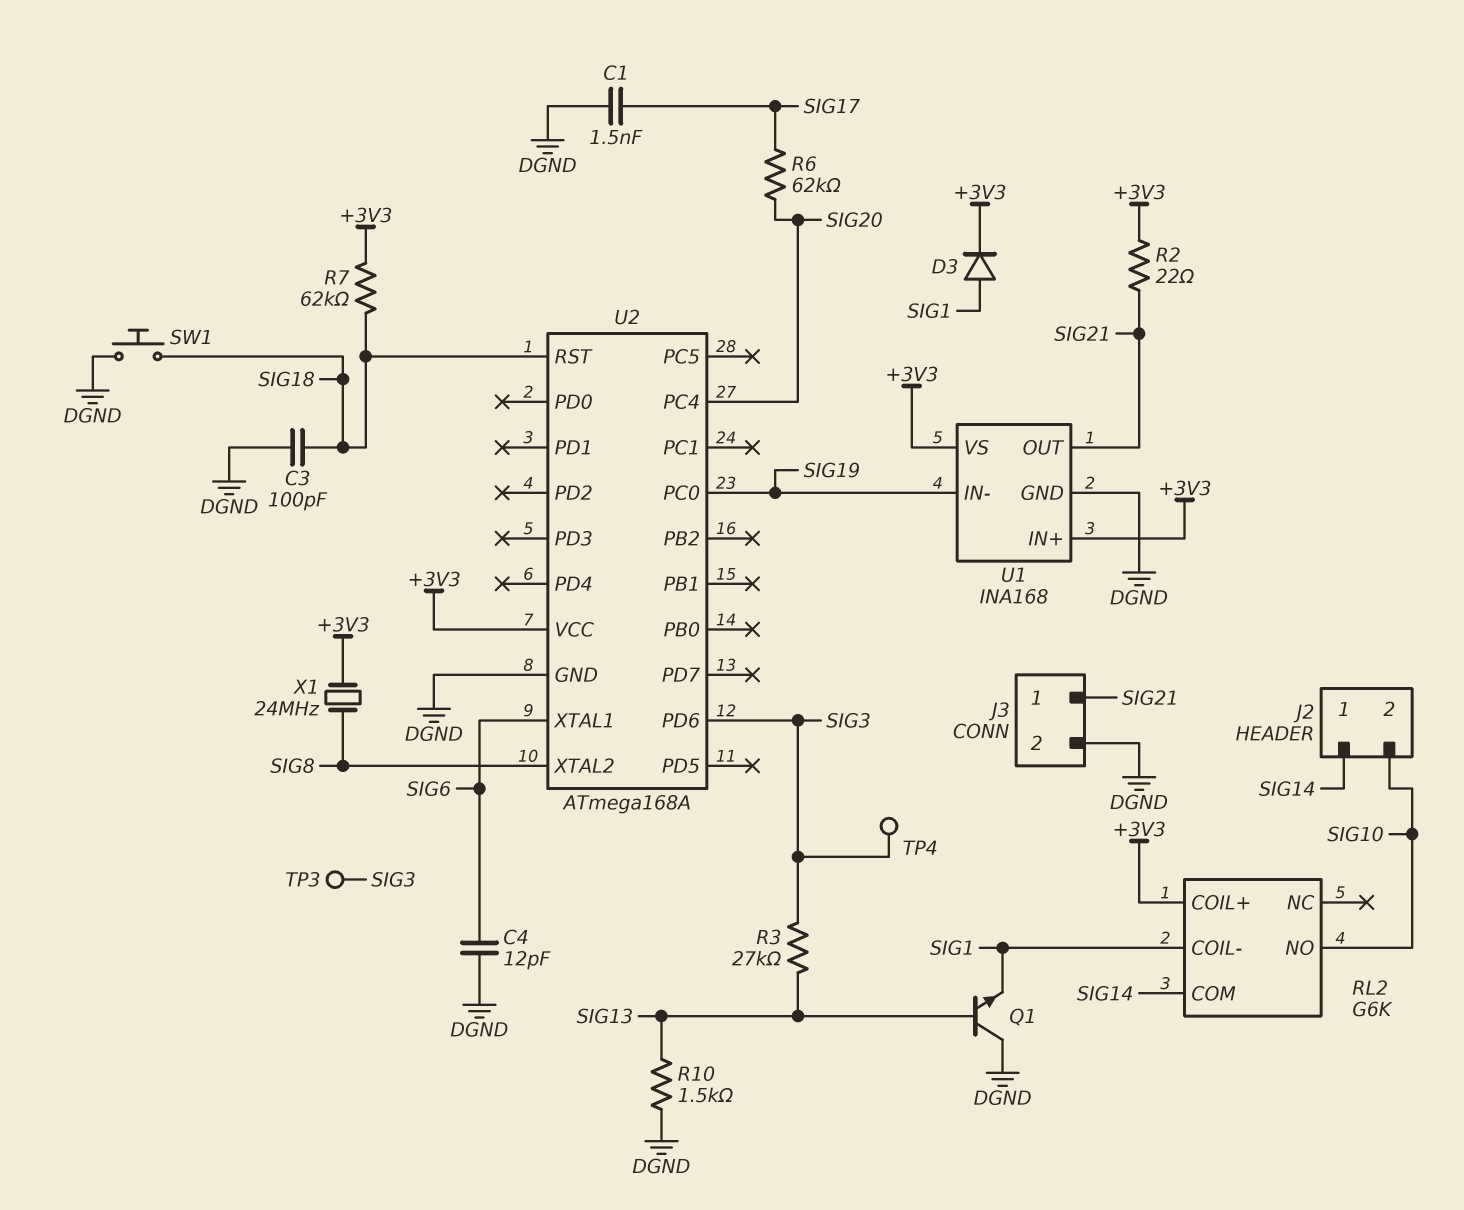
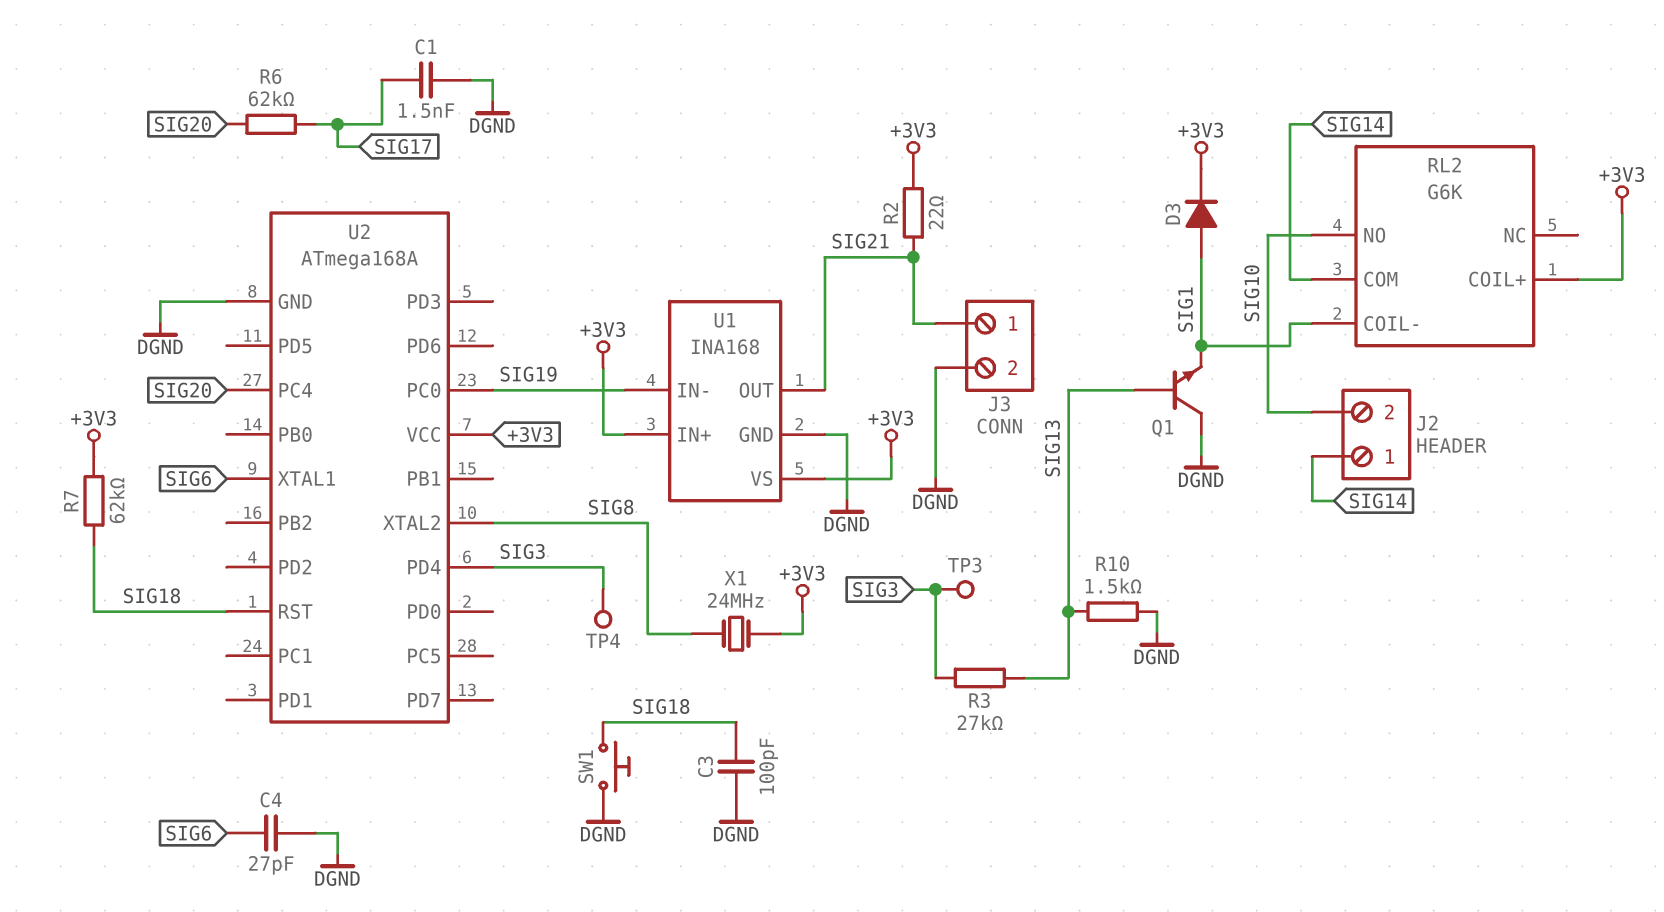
C4: 12pF (DGND, SIG6) -> 27pF (DGND, SIG6)
U2 pin PD4: none -> SIG3
U2 pin PD6: SIG3 -> none

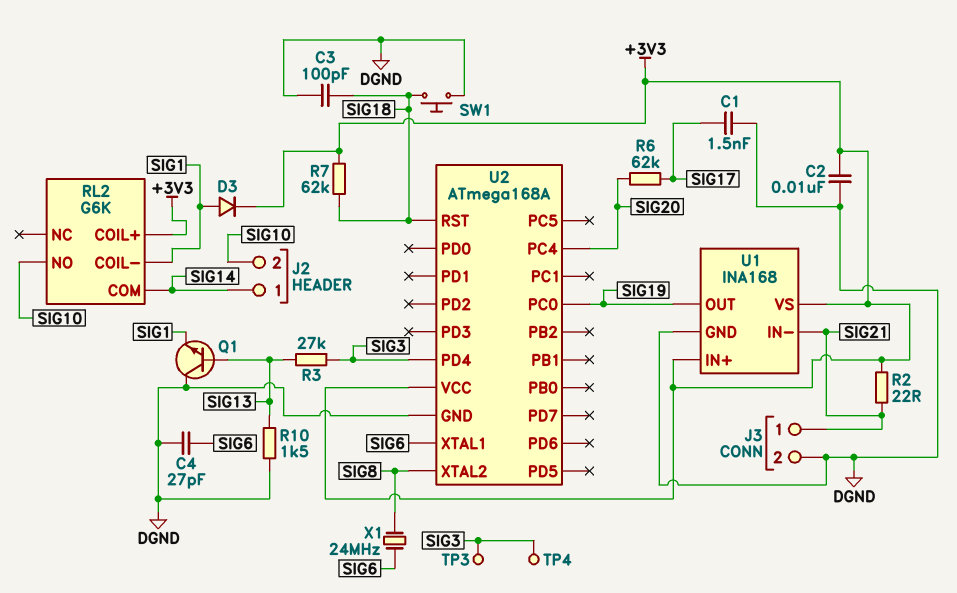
C2: none -> 10nF (+3V3, DGND)
U1 pin IN-: SIG19 -> SIG21
U1 pin OUT: SIG21 -> SIG19
X1: 24MHz (+3V3, SIG8) -> 24MHz (SIG6, SIG8)

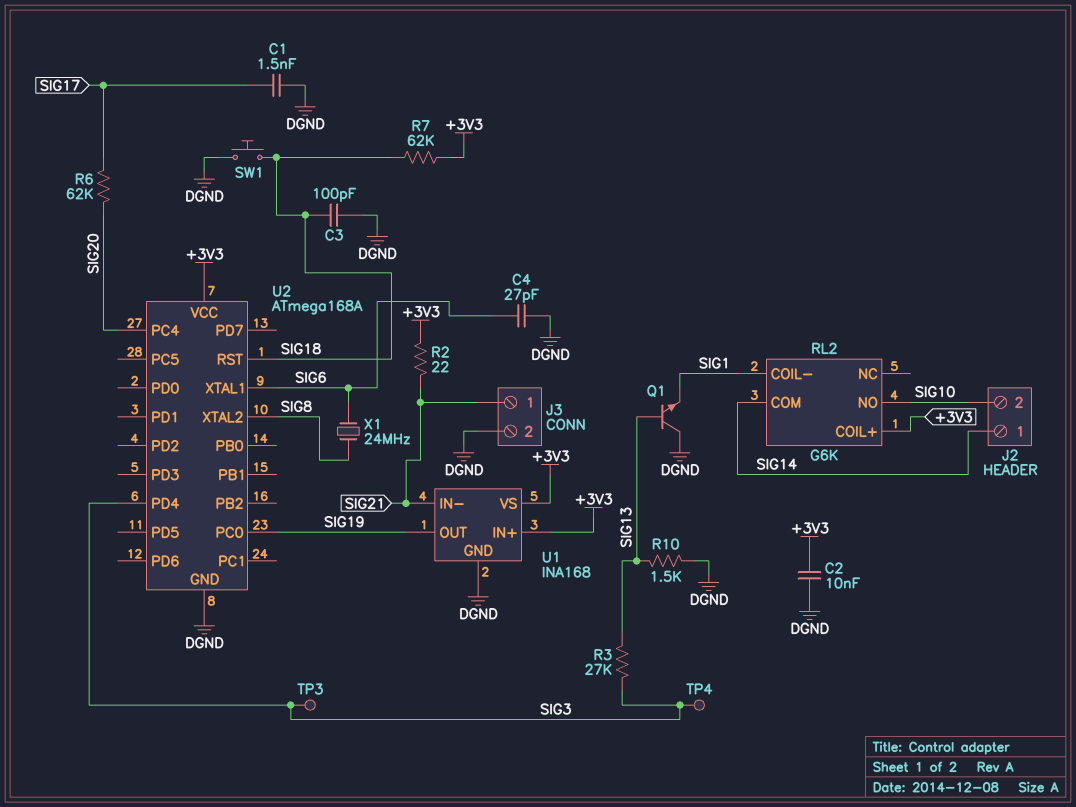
D3: diode (A SIG1, K +3V3) -> none

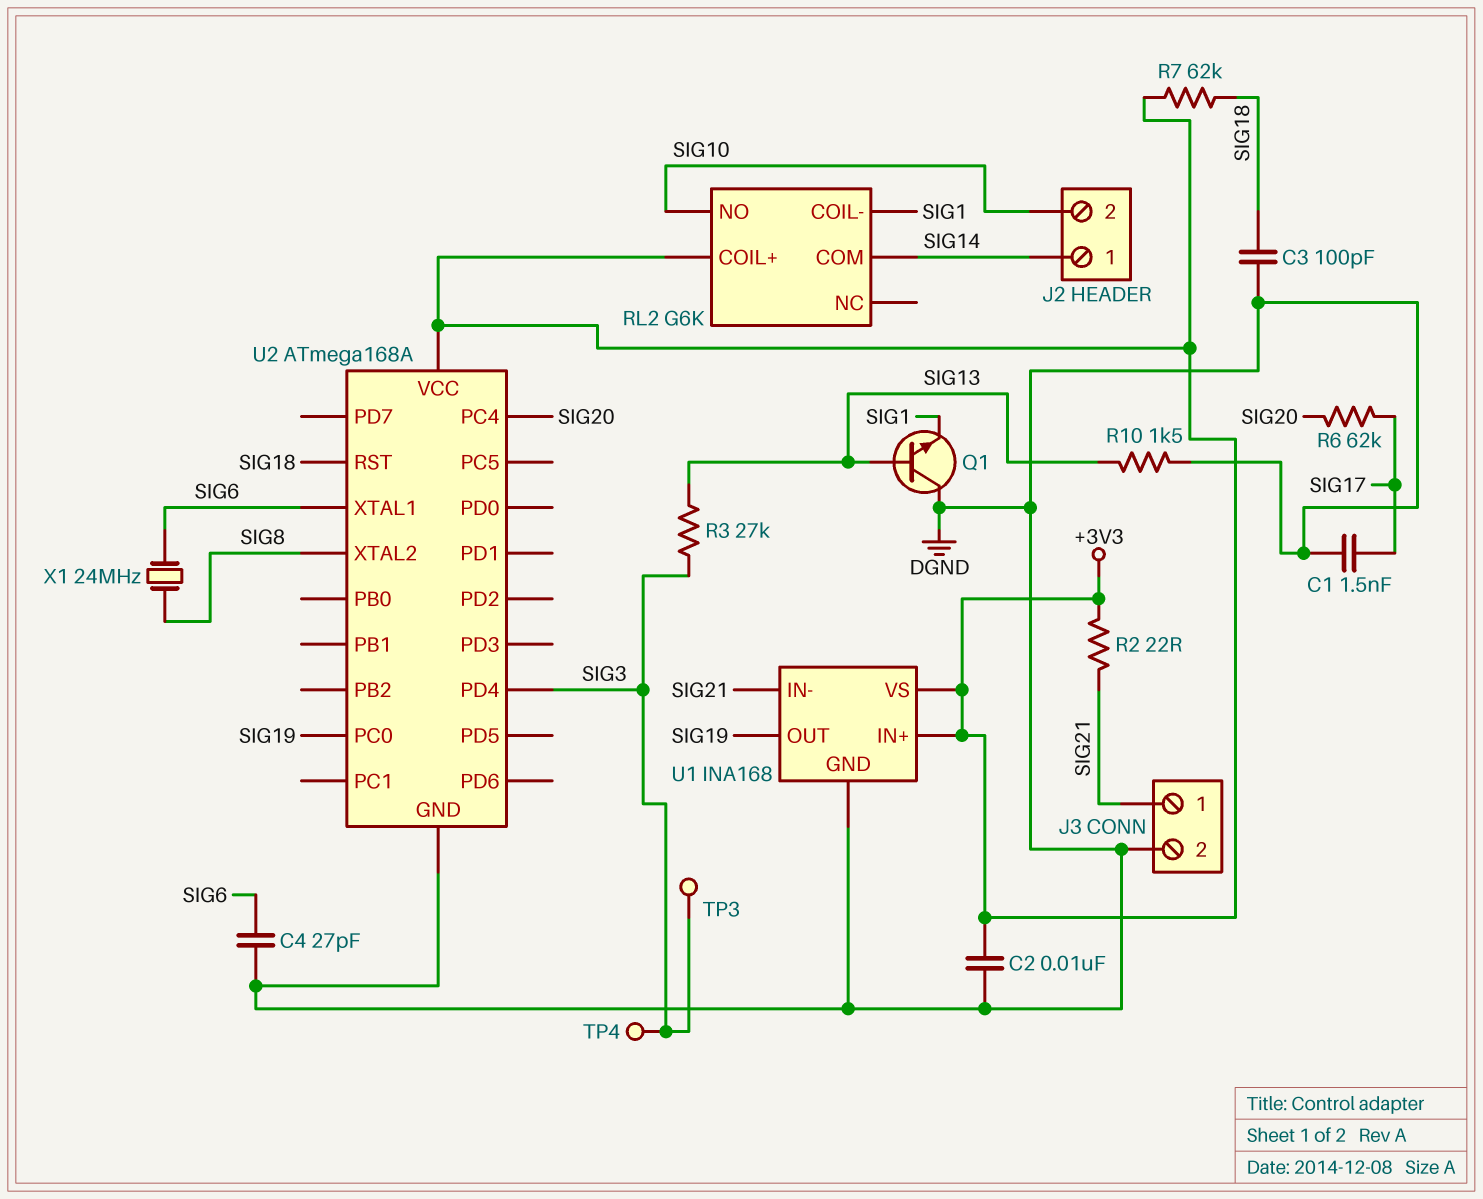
SW1: button (DGND, SIG18) -> none

